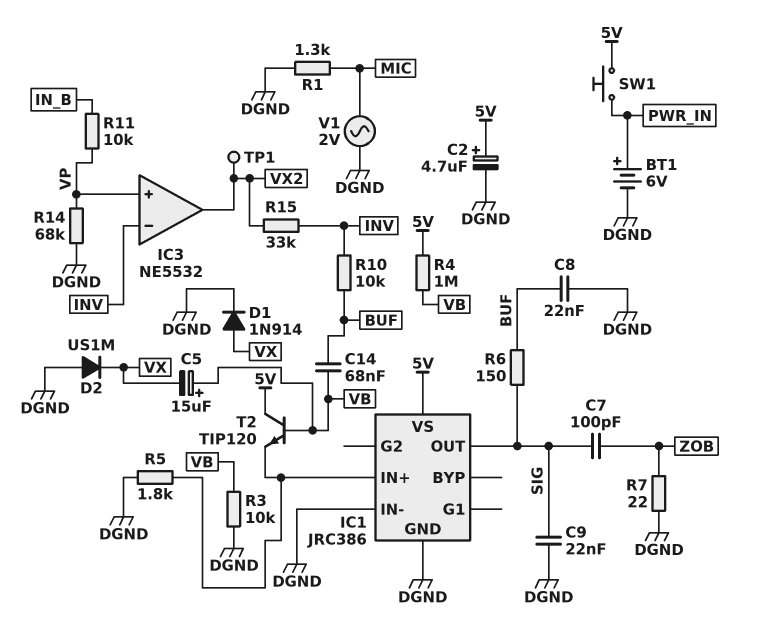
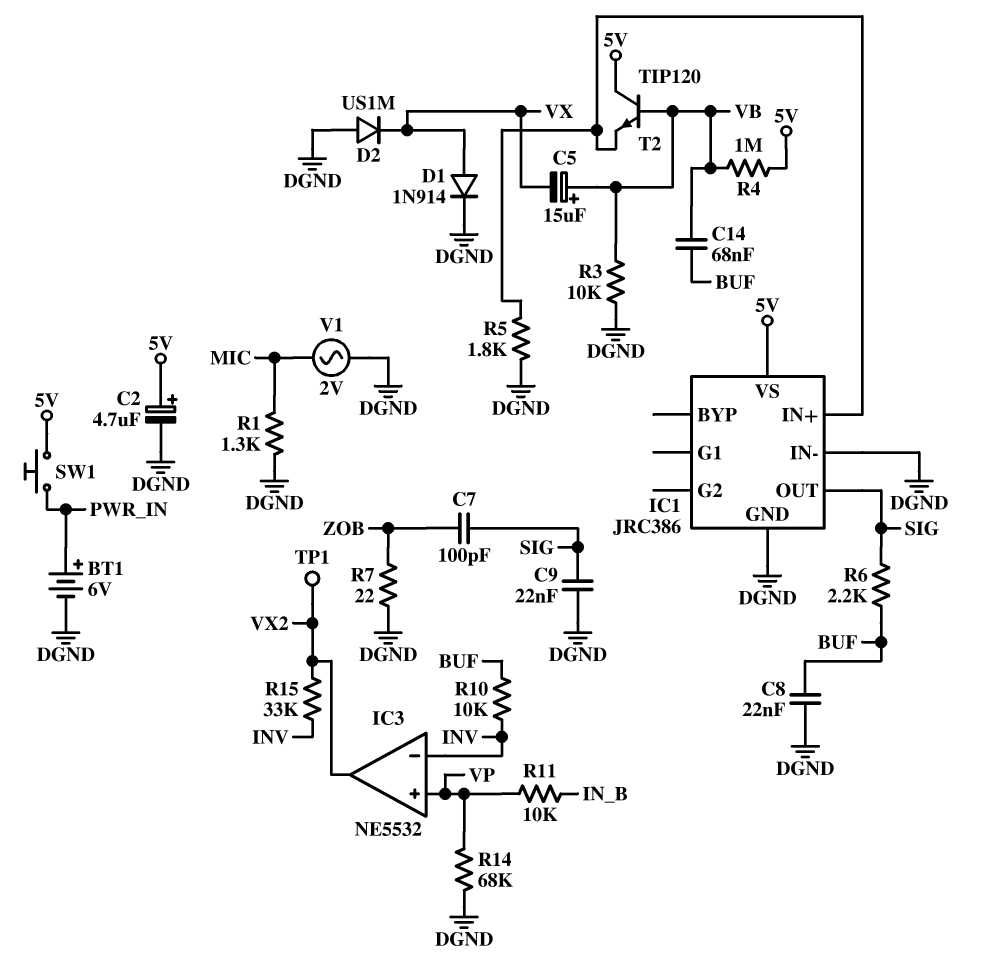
R6: 150 (BUF, SIG) -> 2.2k (BUF, SIG)

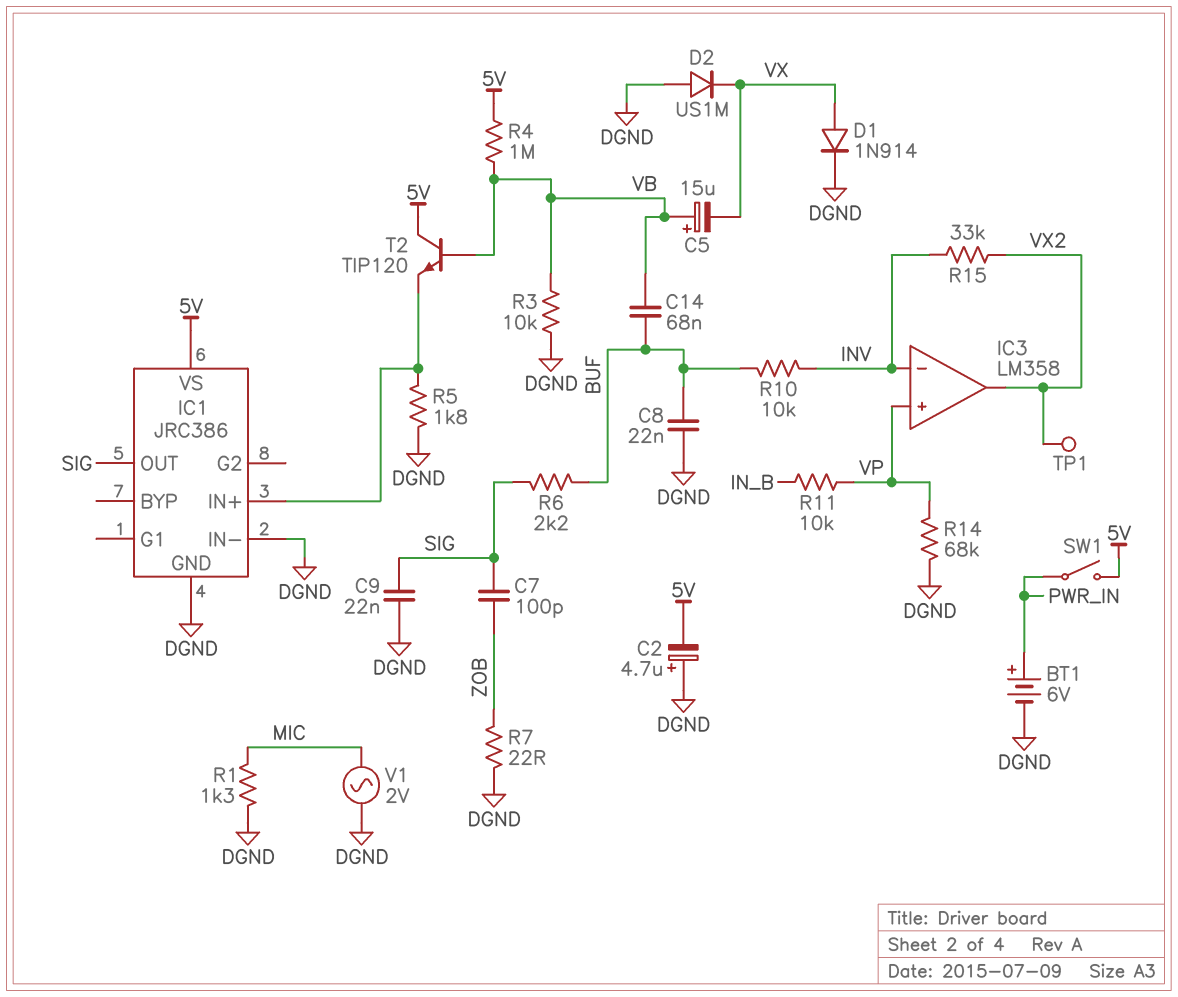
C2: 4.7uF (plus 5V, minus DGND) -> 4.7uF (plus DGND, minus 5V)
IC3: NE5532 -> LM358
SW1: button (5V, PWR_IN) -> switch (5V, PWR_IN)

